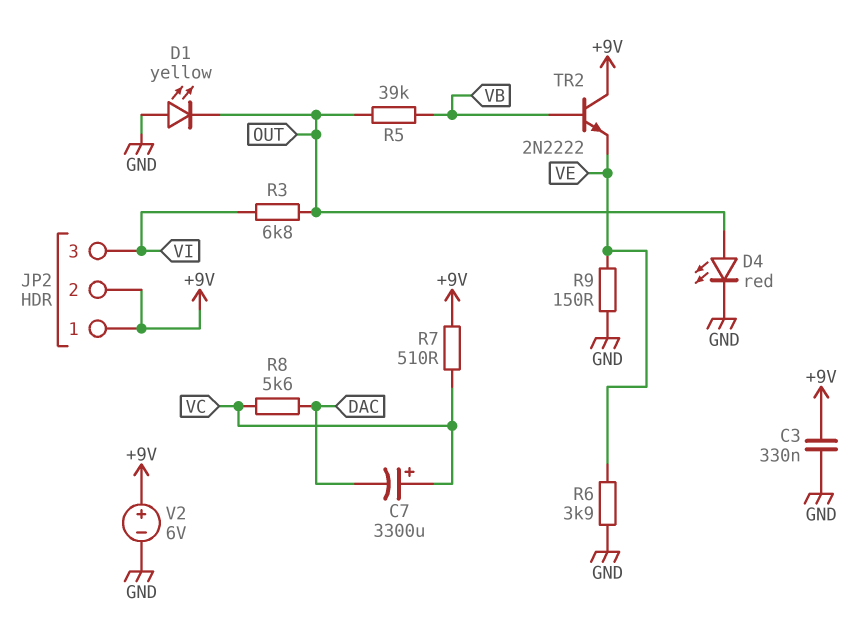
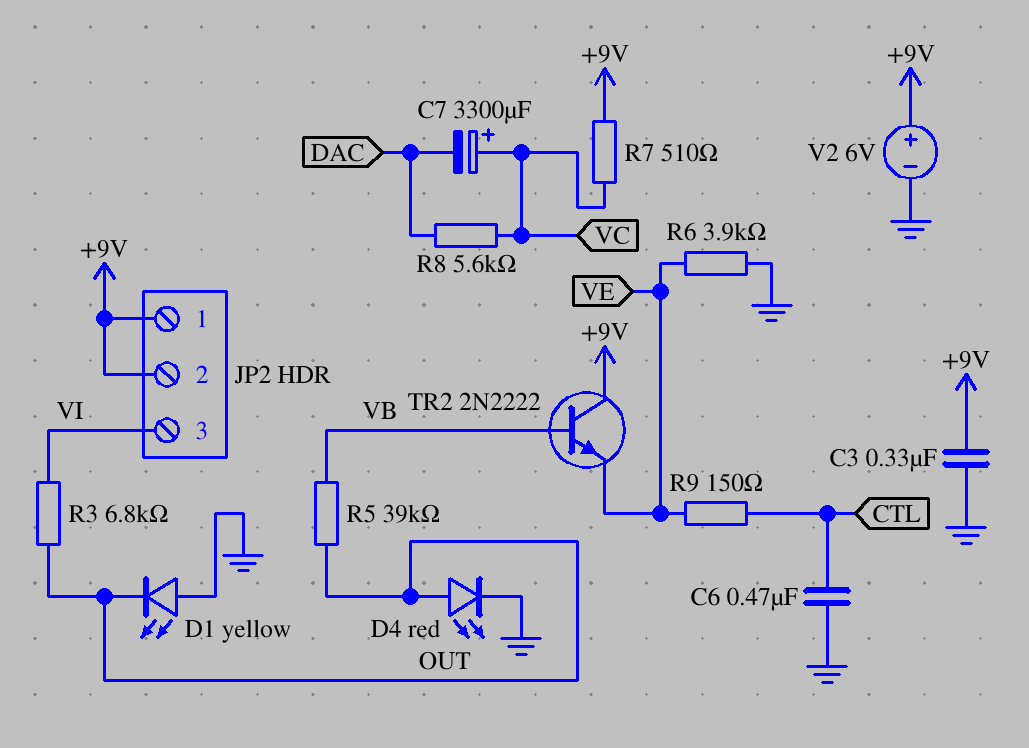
C6: none -> 470nF (CTL, GND)
R9: 150 (GND, VE) -> 150 (CTL, VE)

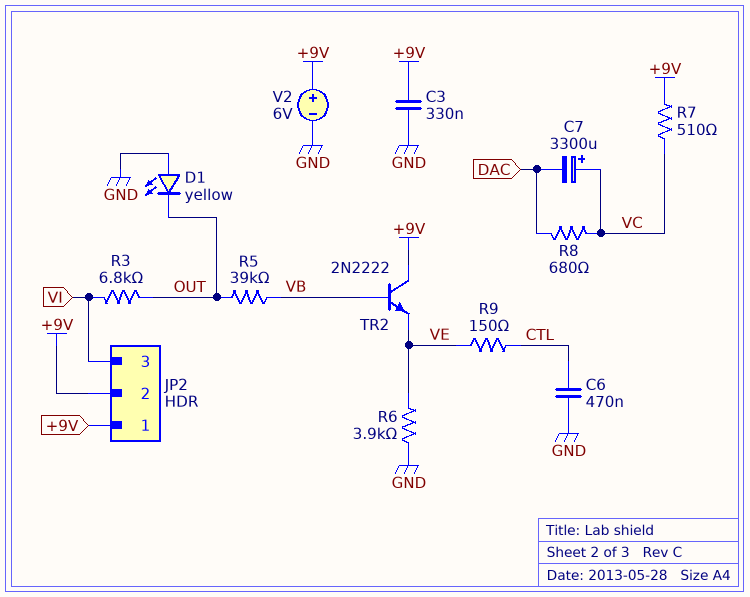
D4: LED red (A OUT, K GND) -> none
R8: 5.6k (DAC, VC) -> 680 (DAC, VC)

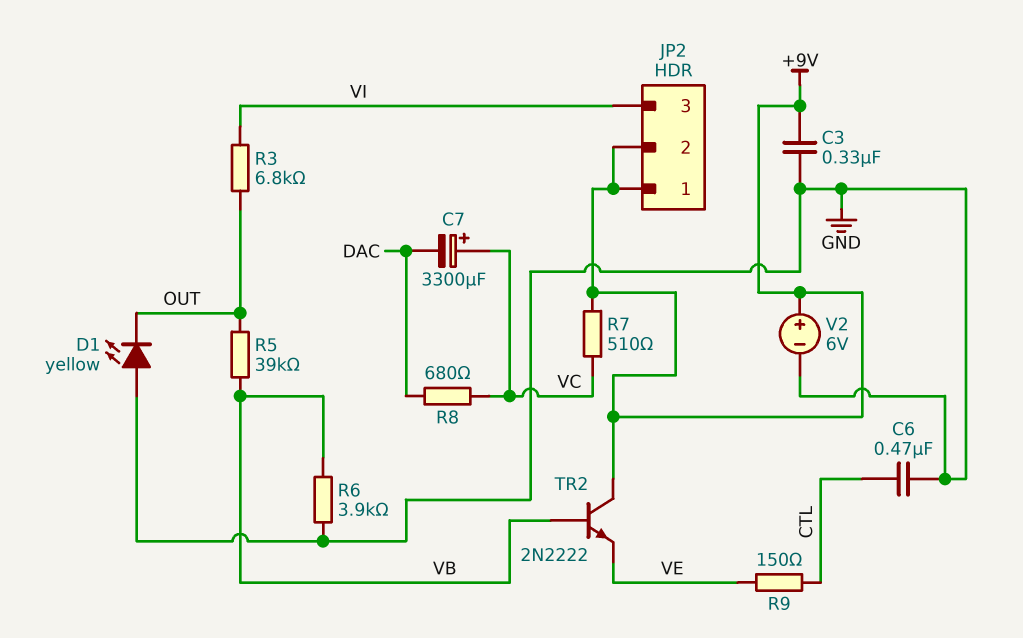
R6: 3.9k (GND, VE) -> 3.9k (GND, VB)

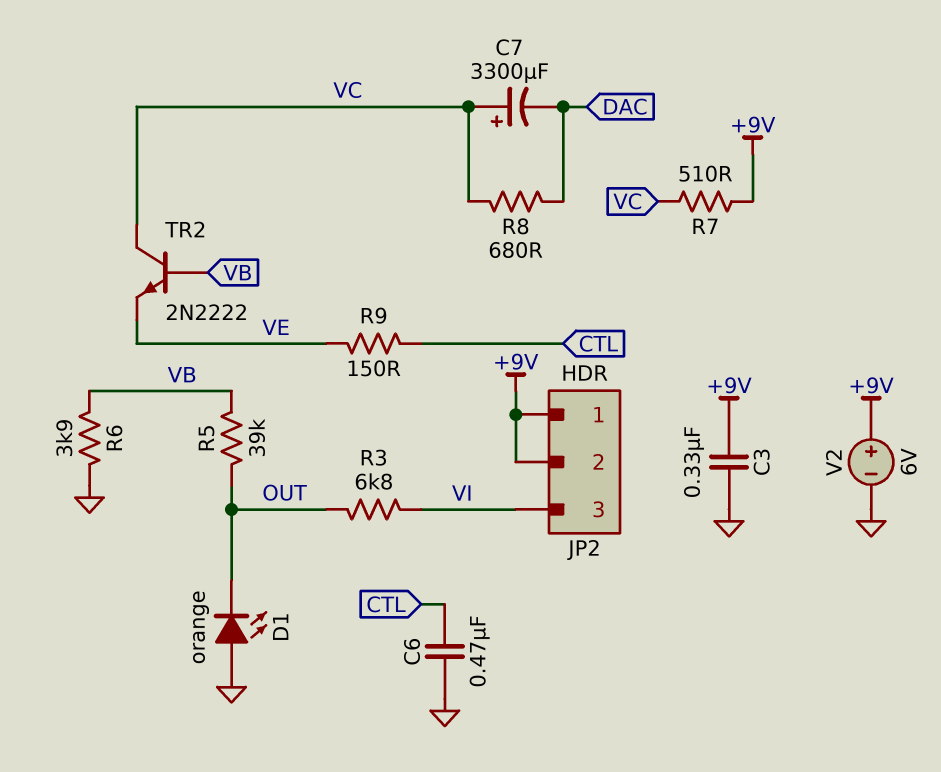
D1: LED yellow (A GND, K OUT) -> LED orange (A GND, K OUT)
TR2: NPN 2N2222 (B VB, C +9V, E VE) -> NPN 2N2222 (B VB, C VC, E VE)

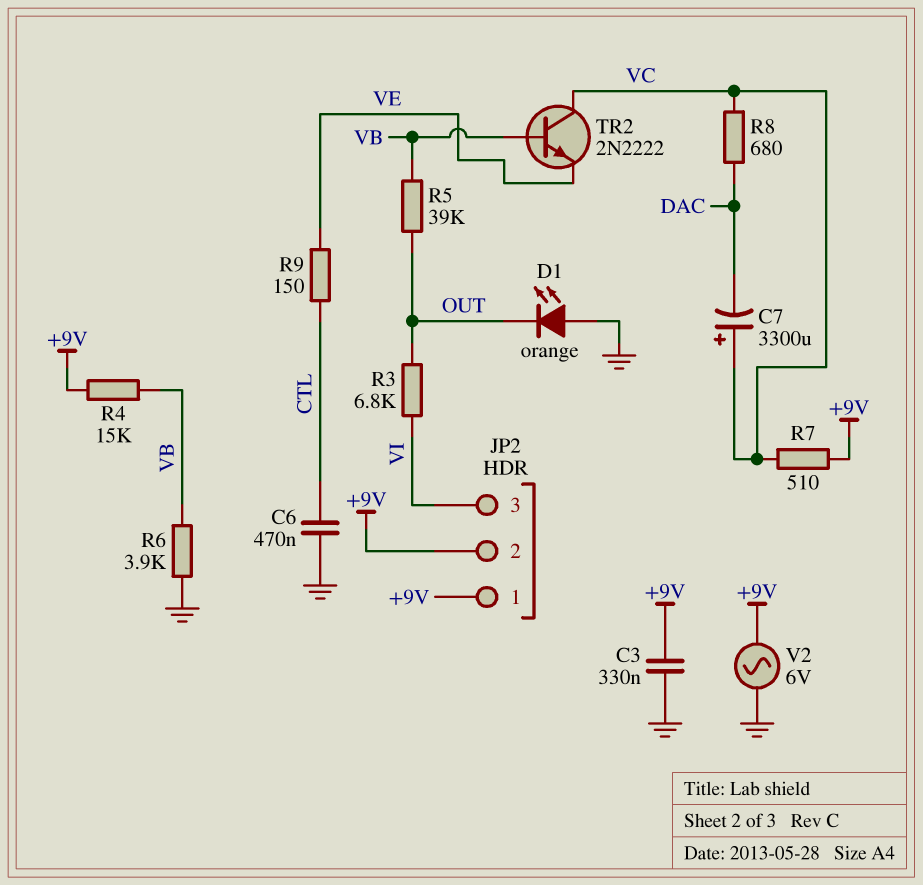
R4: none -> 15k (+9V, VB)
V2: 6V (plus +9V, minus GND) -> AC 6V (+9V, GND)

